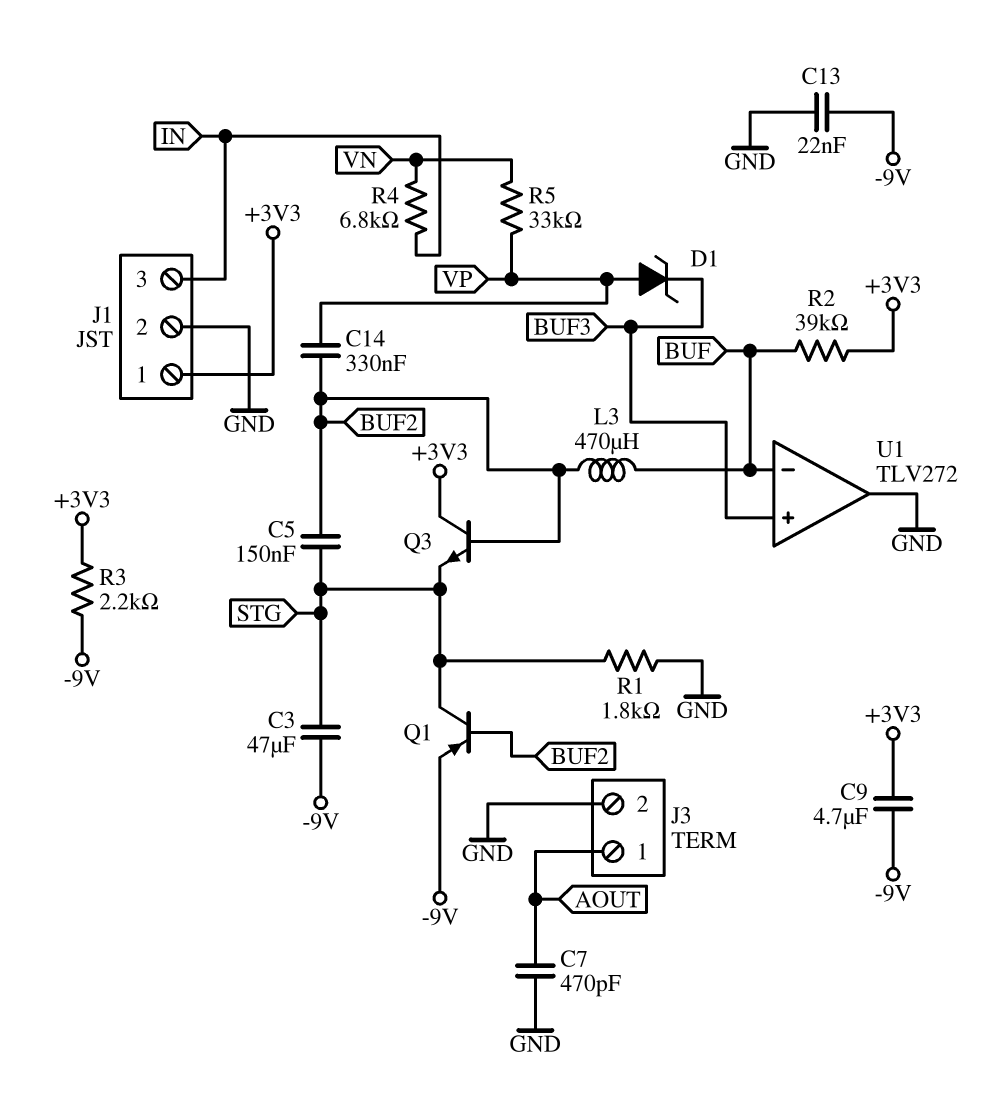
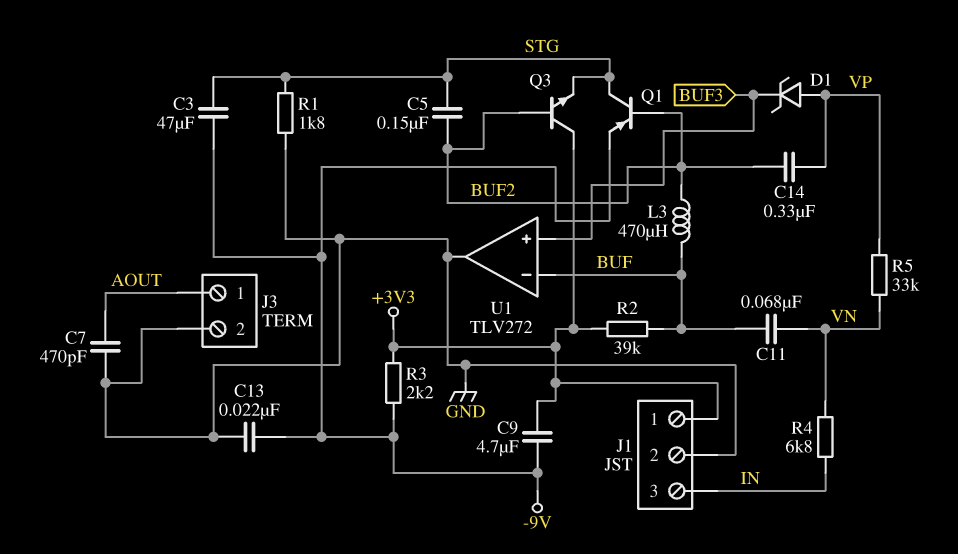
C11: none -> 68nF (BUF, VN)

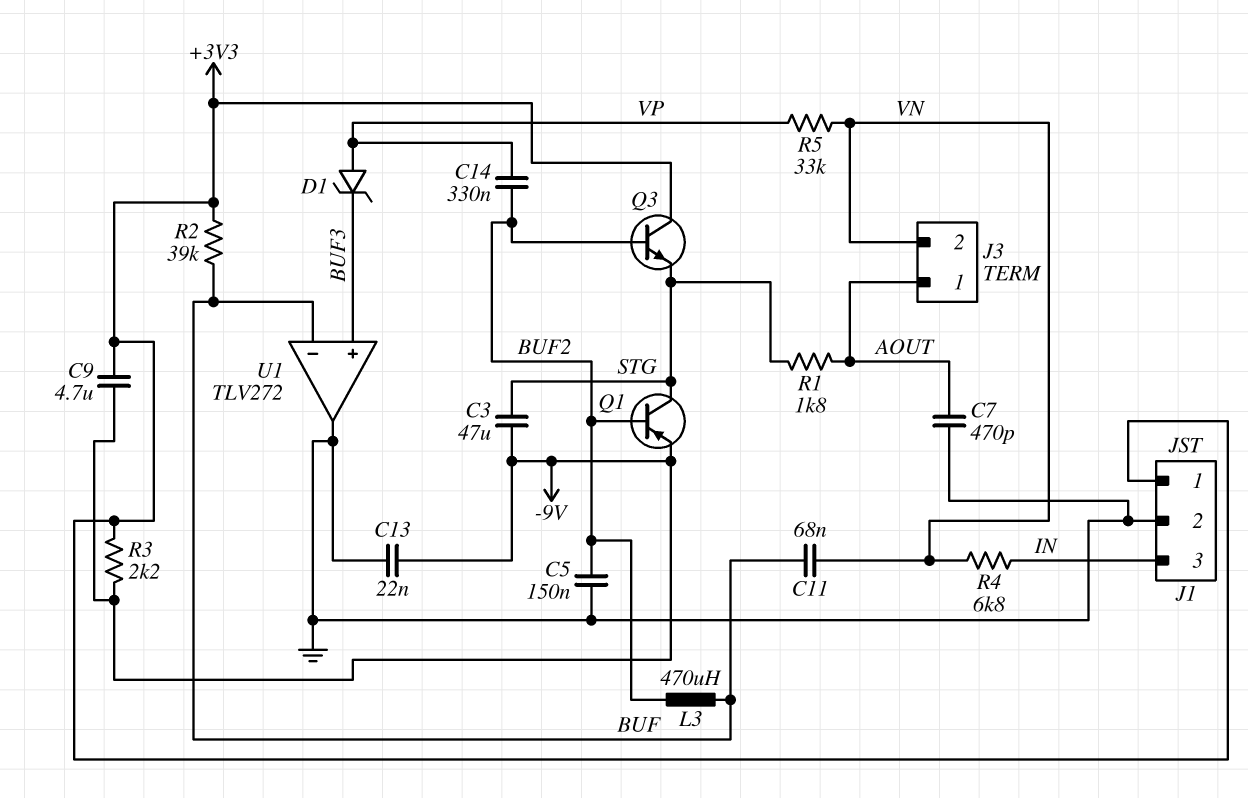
C5: 150nF (BUF2, STG) -> 150nF (BUF2, GND)
J3 pin 2: GND -> VN
R1: 1.8k (GND, STG) -> 1.8k (AOUT, STG)

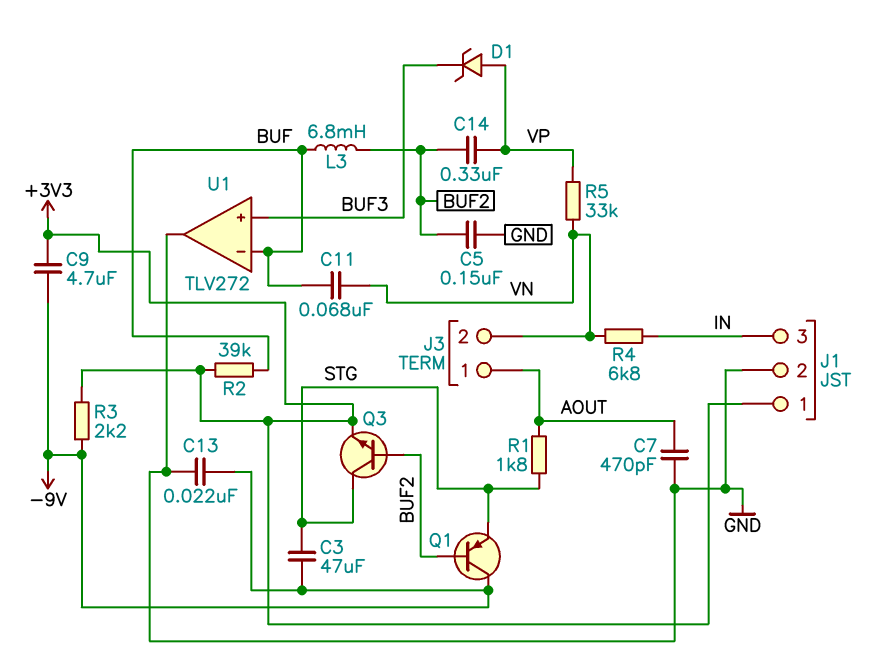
L3: 470uH (BUF, BUF2) -> 6.8mH (BUF, BUF2)
Q1: PNP (B BUF2, C STG, E -9V) -> PNP (B BUF2, C -9V, E STG)
Q3: NPN (B BUF2, C +3V3, E STG) -> NPN (B BUF2, C STG, E +3V3)

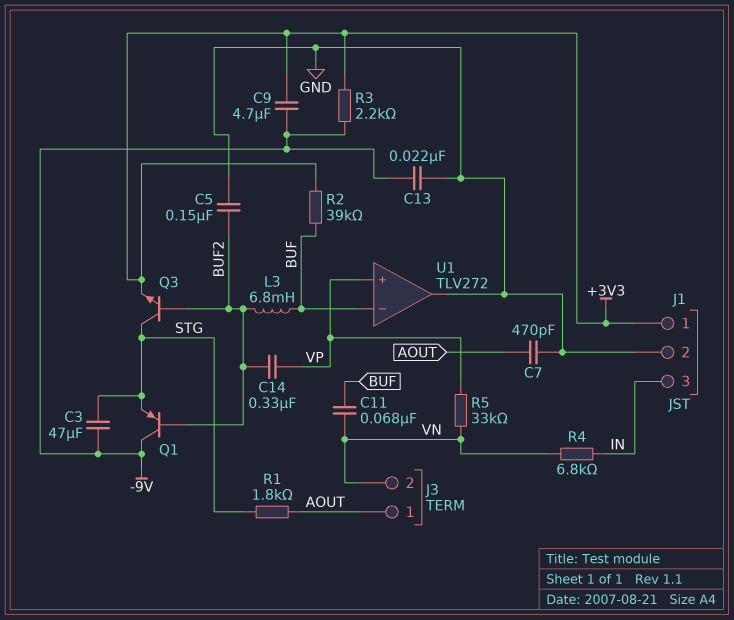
D1: zener (A VP, K BUF3) -> none
U1 pin in+: BUF3 -> VP

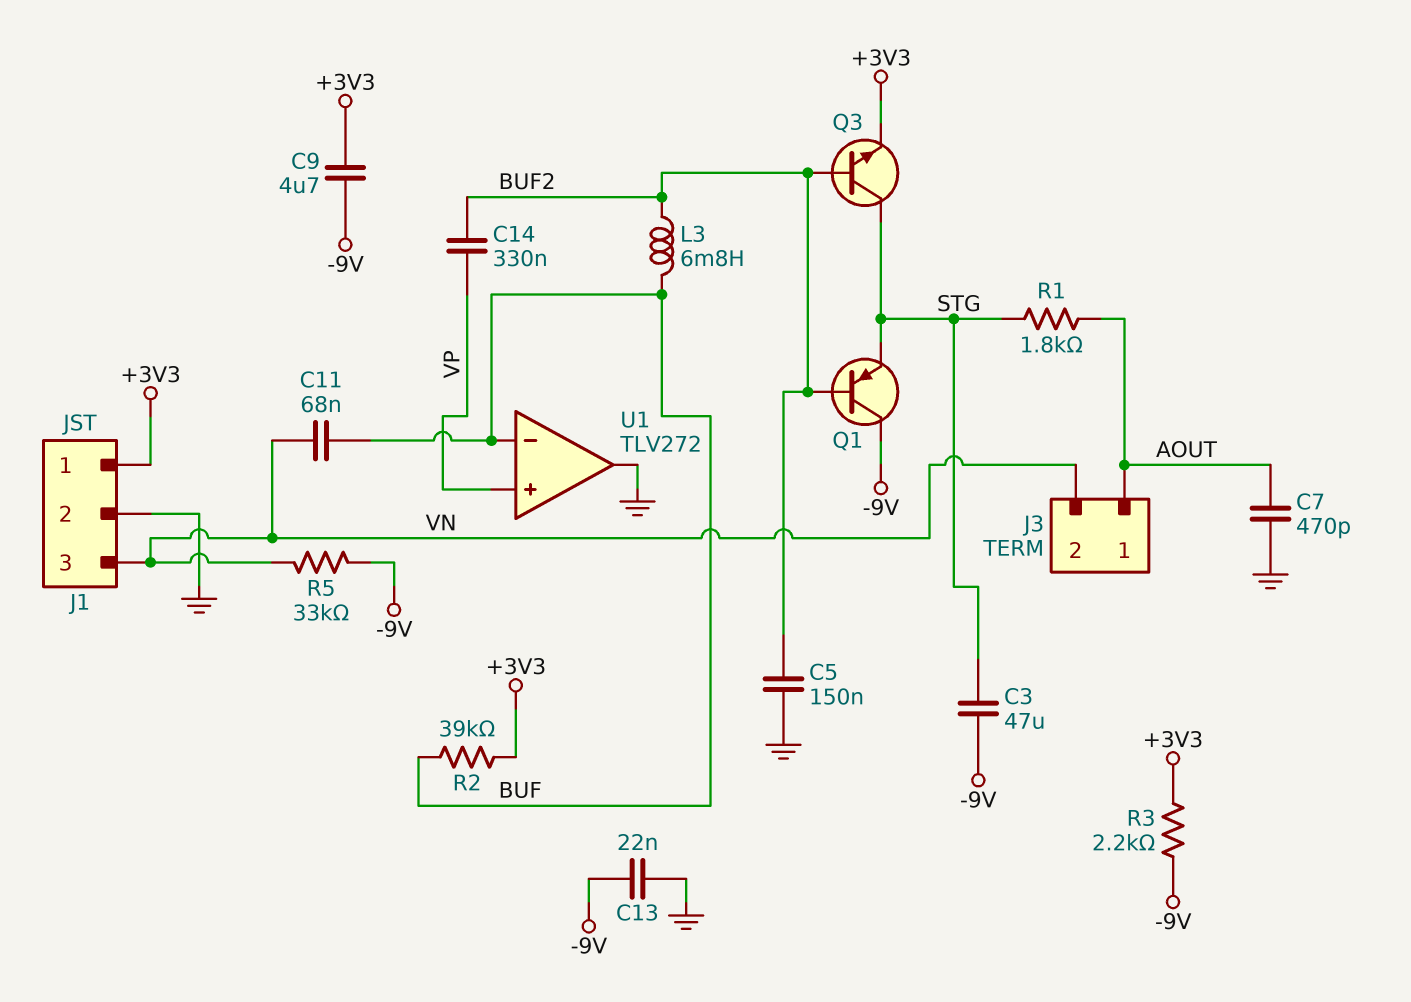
J1 pin 3: IN -> VN
R4: 6.8k (IN, VN) -> none
R5: 33k (VN, VP) -> 33k (-9V, VN)

